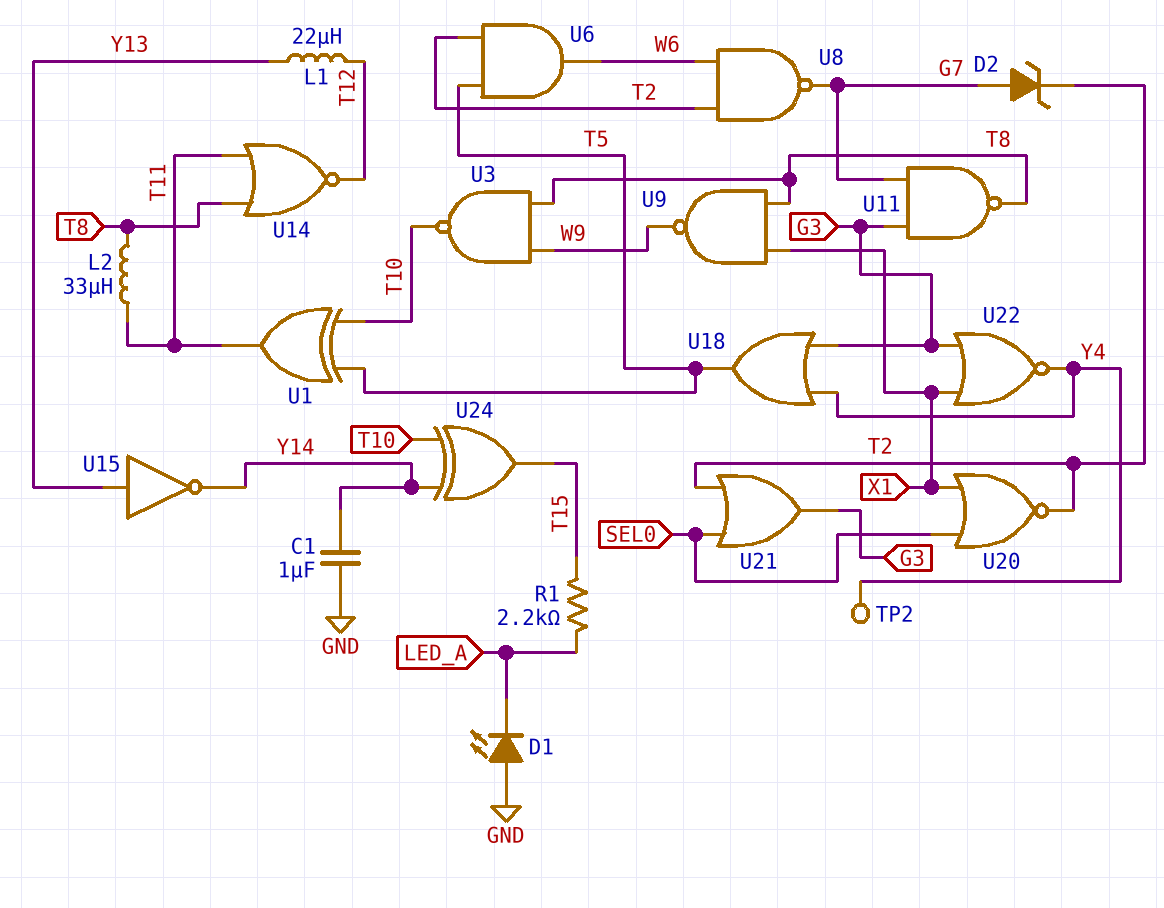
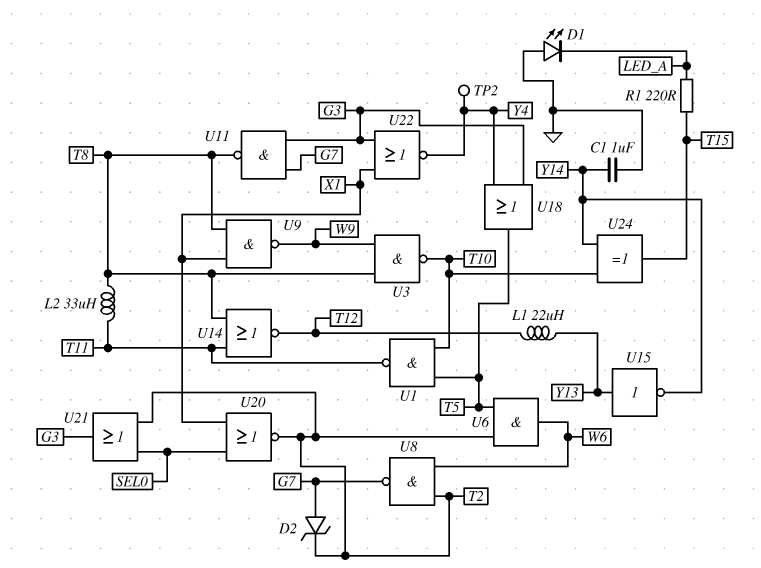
R1: 2.2k (LED_A, T15) -> 220 (LED_A, T15)
U1: XOR (in T5, in T10, out T11) -> NAND (in T5, in T10, out T11)

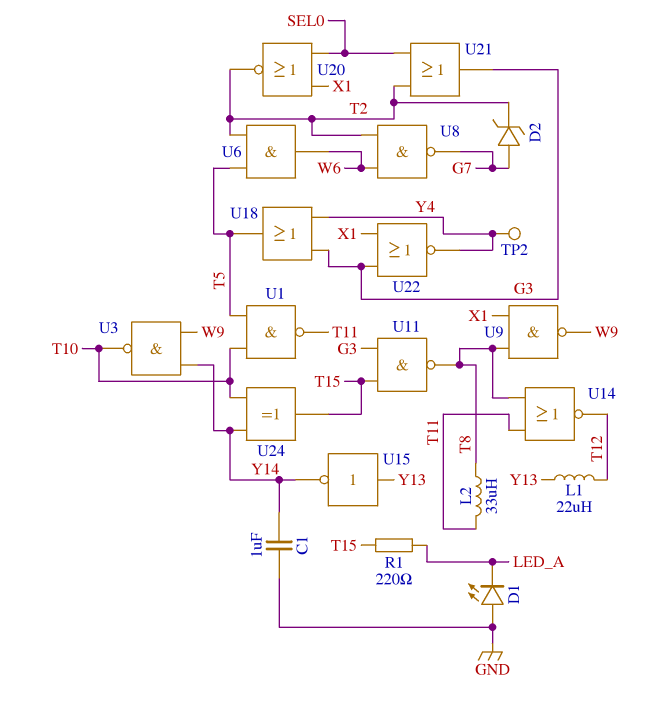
U3: NAND (in T8, in W9, out T10) -> NAND (in W9, in Y14, out T10)
U11: NAND (in G3, in G7, out T8) -> NAND (in G3, in T15, out T8)

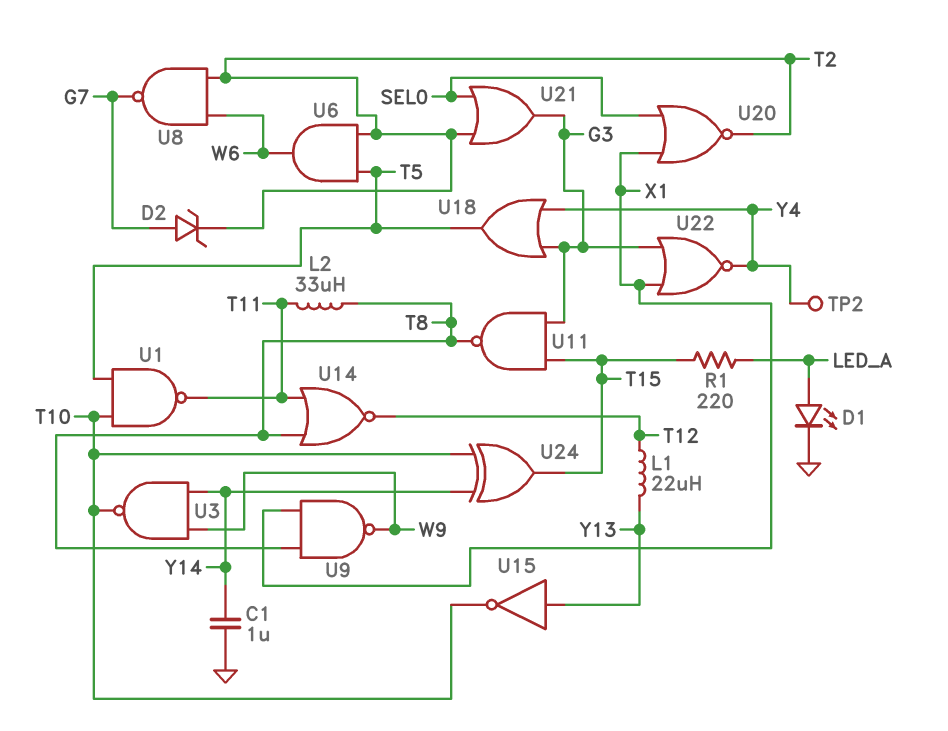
D1: LED (A GND, K LED_A) -> LED (A LED_A, K GND)
U15: NOT (in Y13, out Y14) -> NOT (in Y13, out T10)

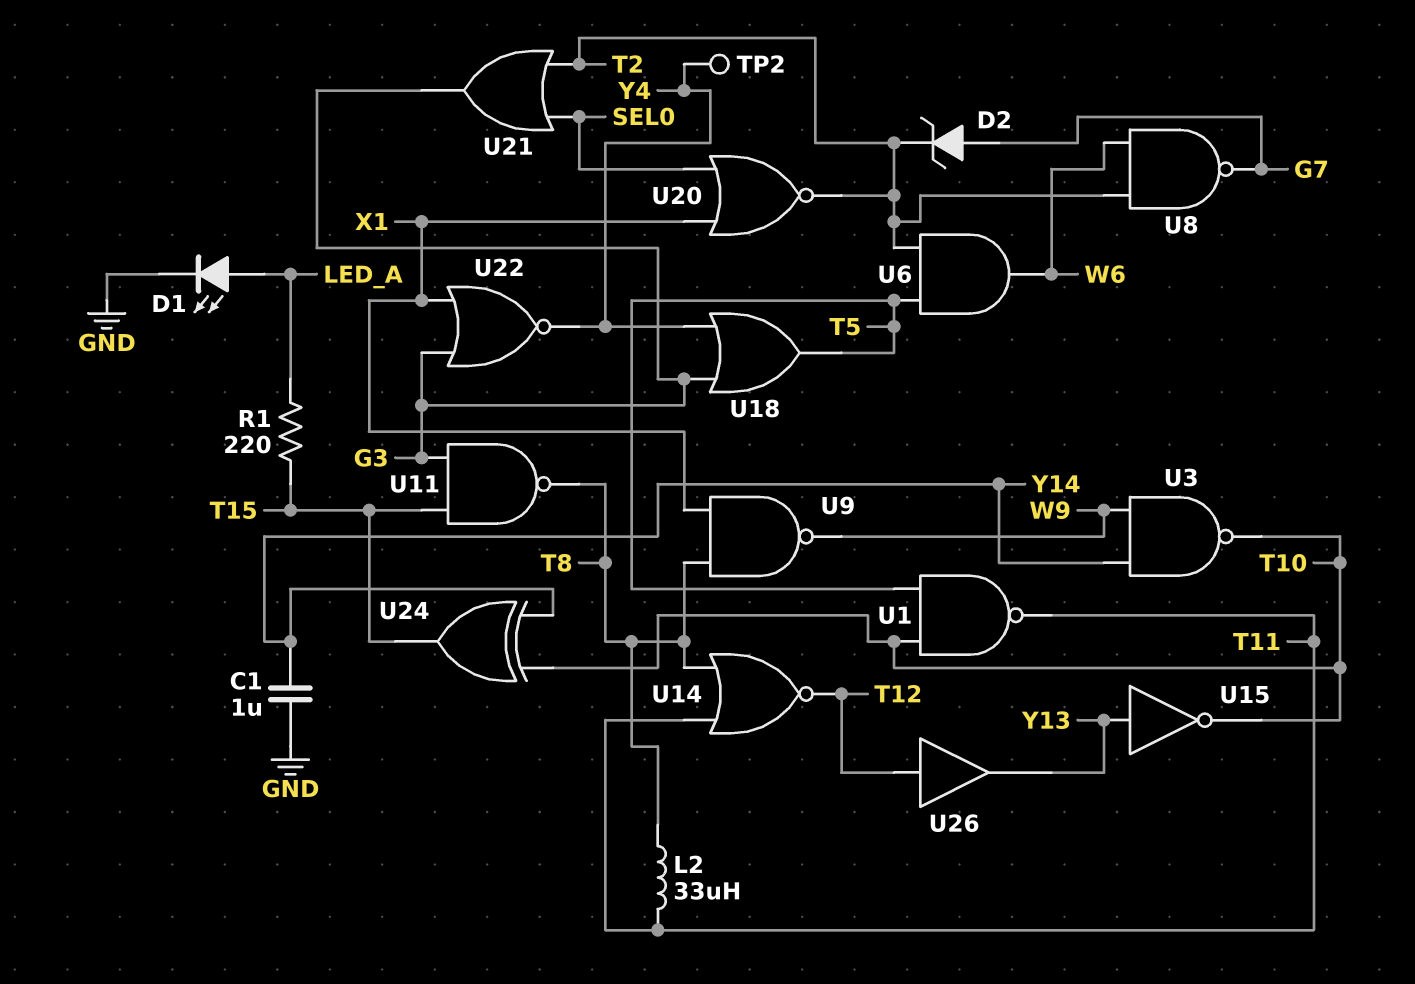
L1: 22uH (T12, Y13) -> none
U26: none -> buffer (in T12, out Y13)

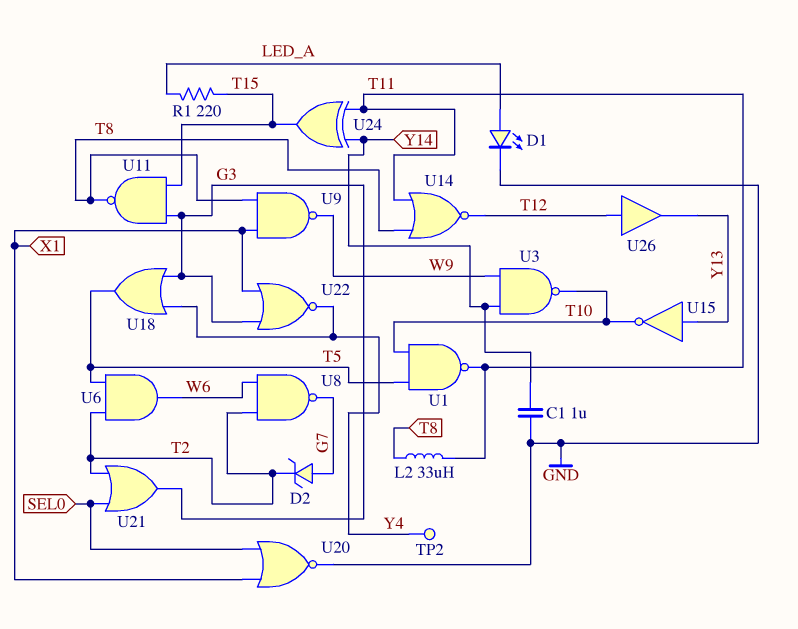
U20: NOR (in SEL0, in X1, out T2) -> NOR (in SEL0, in X1, out GND)
U24: XOR (in T10, in Y14, out T15) -> XOR (in T11, in Y14, out T15)

